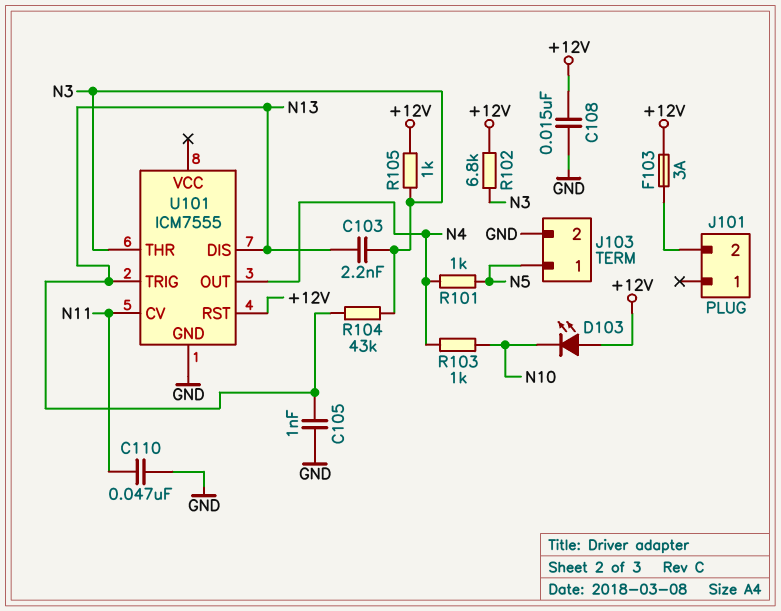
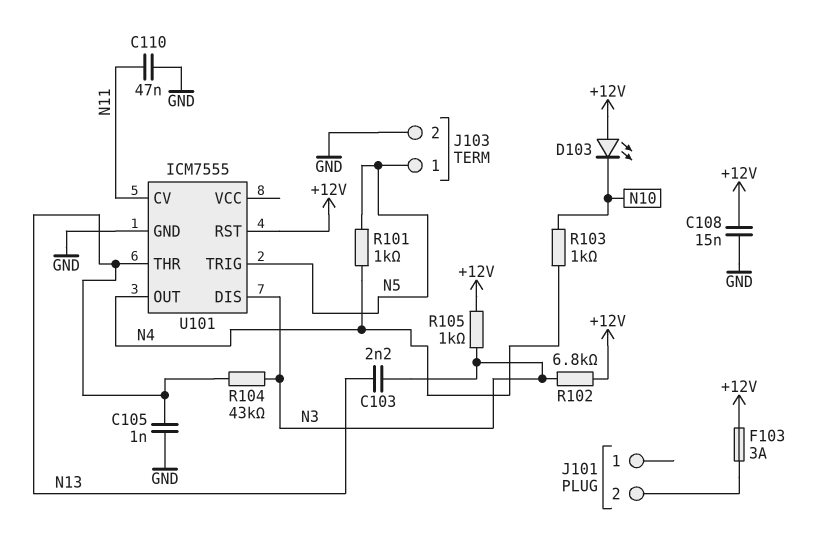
U101 pin DIS: N13 -> N3
U101 pin THR: N3 -> N13
U101 pin TRIG: N13 -> N5

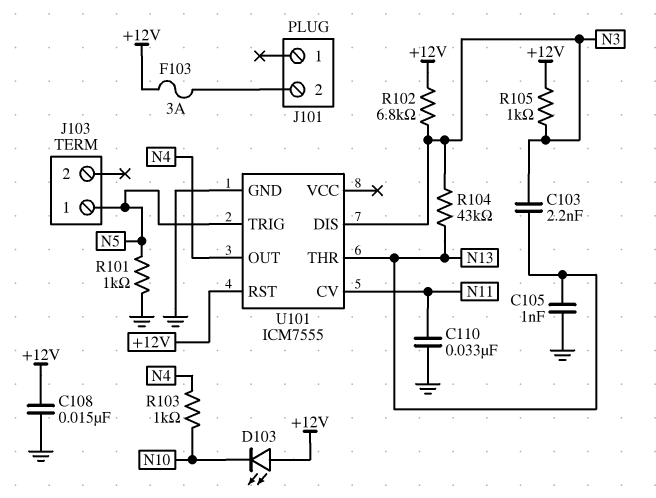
C110: 47nF (GND, N11) -> 33nF (GND, N11)
J103 pin 2: GND -> none
R101: 1k (N4, N5) -> 1k (GND, N5)

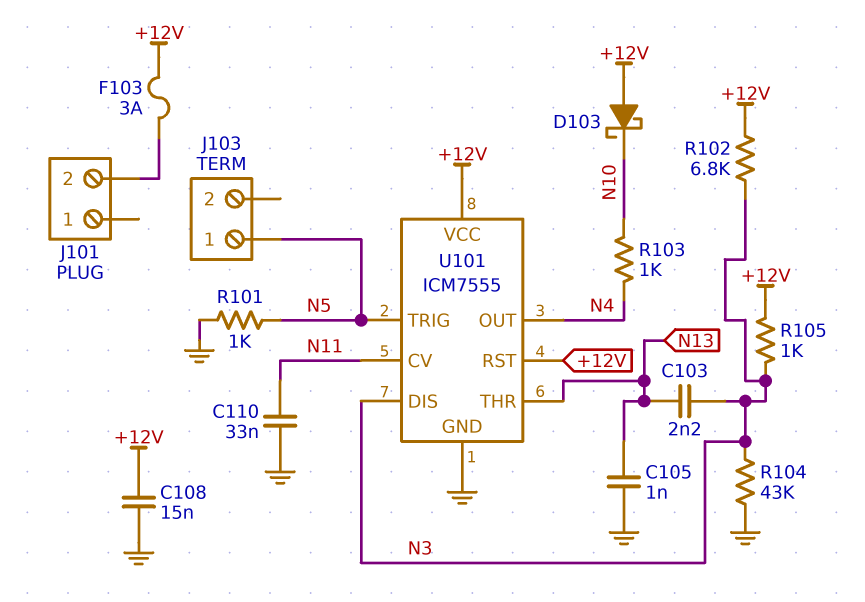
D103: LED (A +12V, K N10) -> schottky (A +12V, K N10)
R104: 43k (N3, N13) -> 43k (GND, N3)
U101 pin VCC: none -> +12V

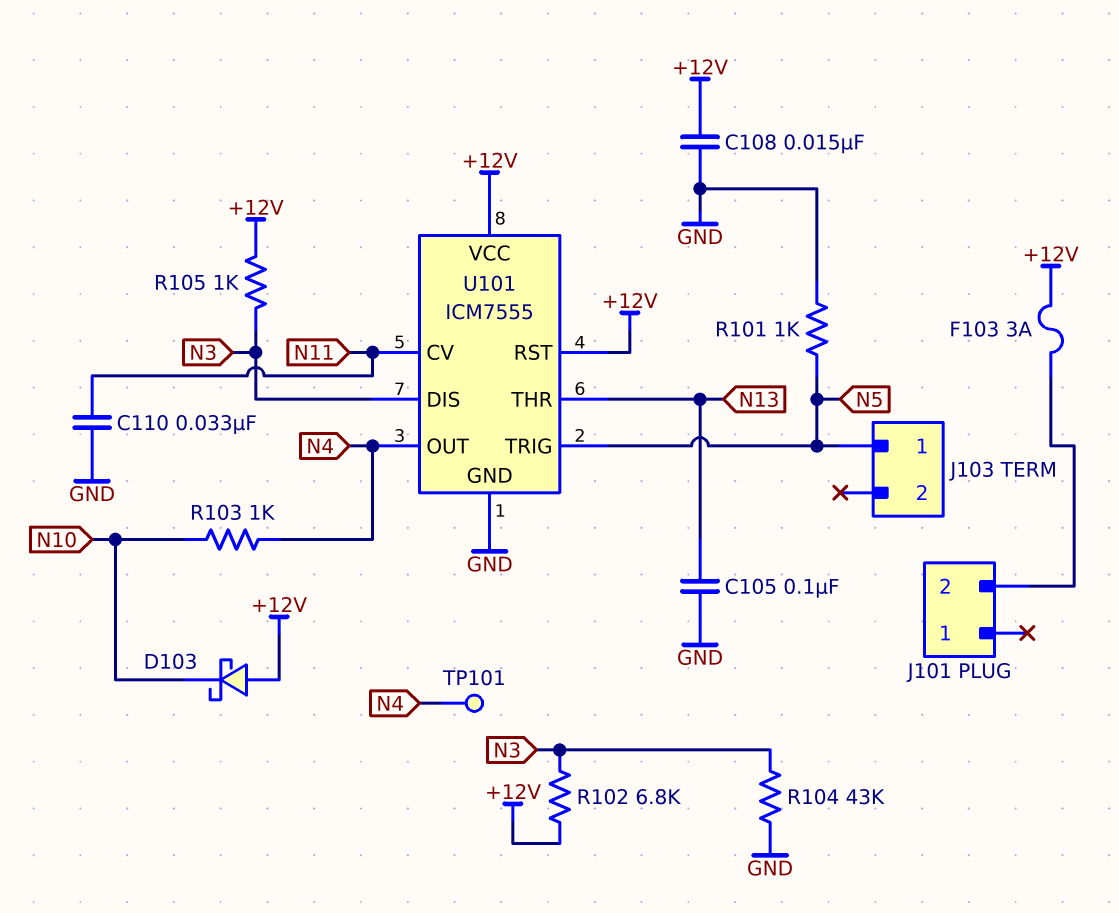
C103: 2.2nF (N3, N13) -> none
C105: 1nF (GND, N13) -> 100nF (GND, N13)
TP101: none -> test point (N4)

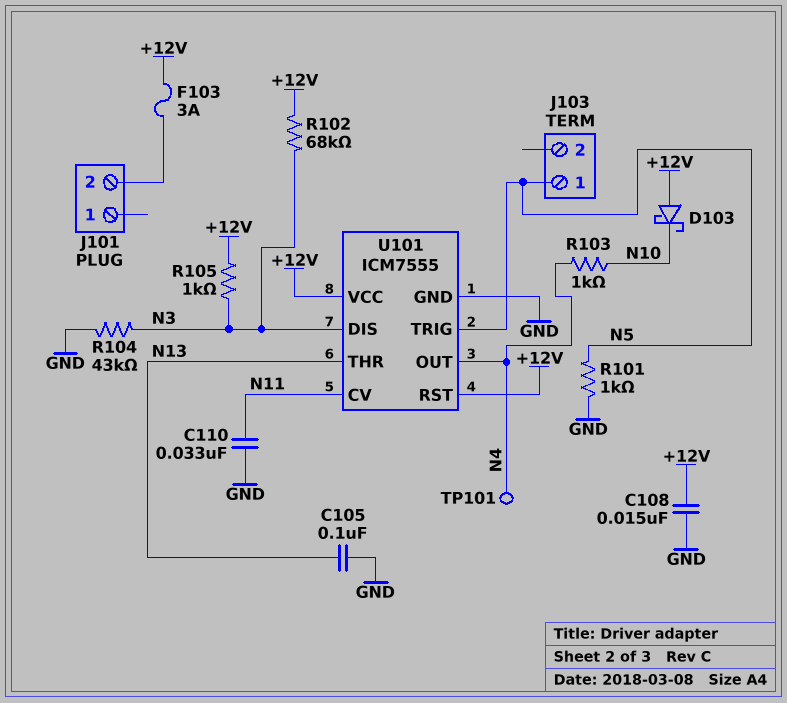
R102: 6.8k (+12V, N3) -> 68k (+12V, N3)

